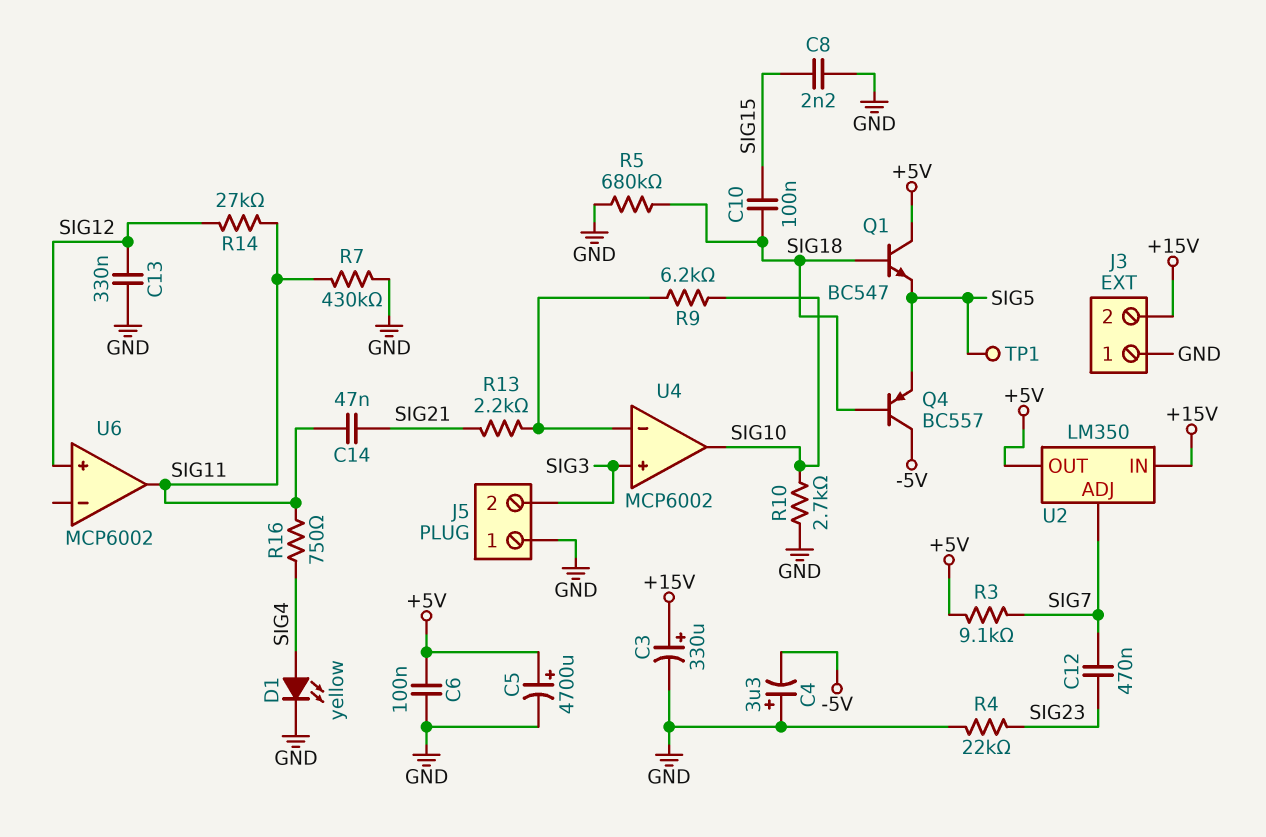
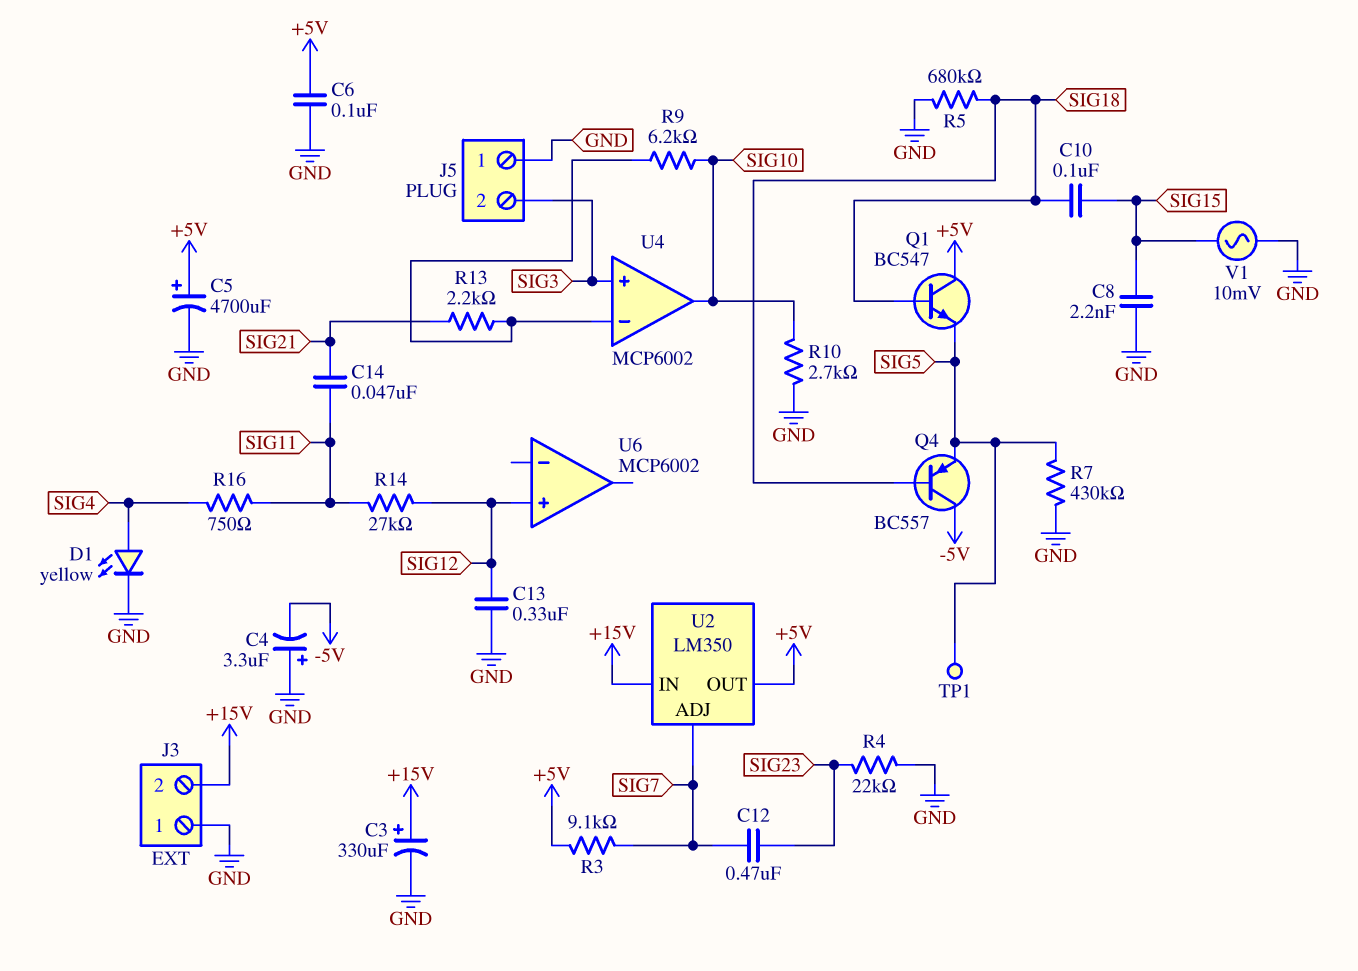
R7: 430k (GND, SIG11) -> 430k (GND, SIG5)
U6 pin out: SIG11 -> none
V1: none -> AC 10mV (GND, SIG15)

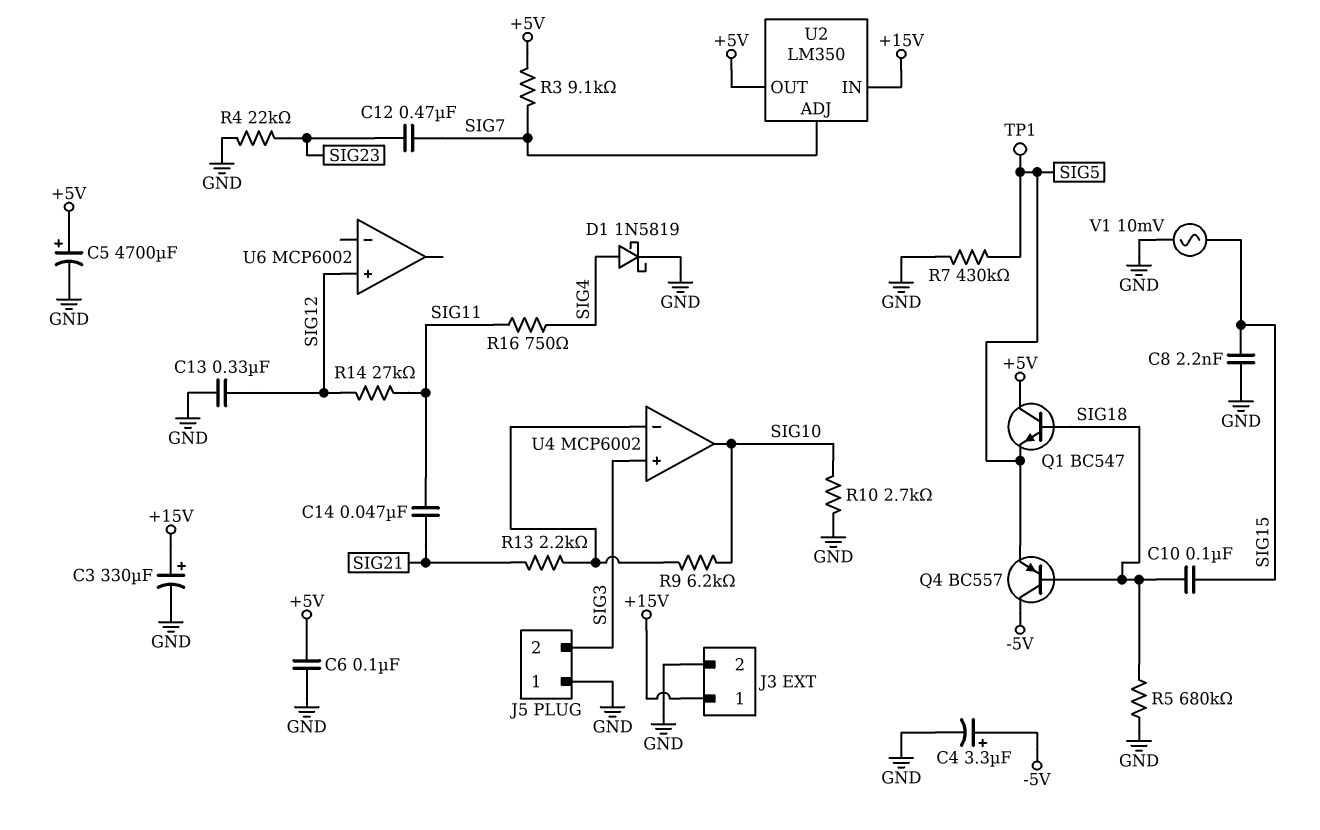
C4: 3.3uF (plus GND, minus -5V) -> 3.3uF (plus -5V, minus GND)
D1: LED yellow (A SIG4, K GND) -> schottky 1N5819 (A SIG4, K GND)
J3 pin 1: GND -> +15V
J3 pin 2: +15V -> GND

